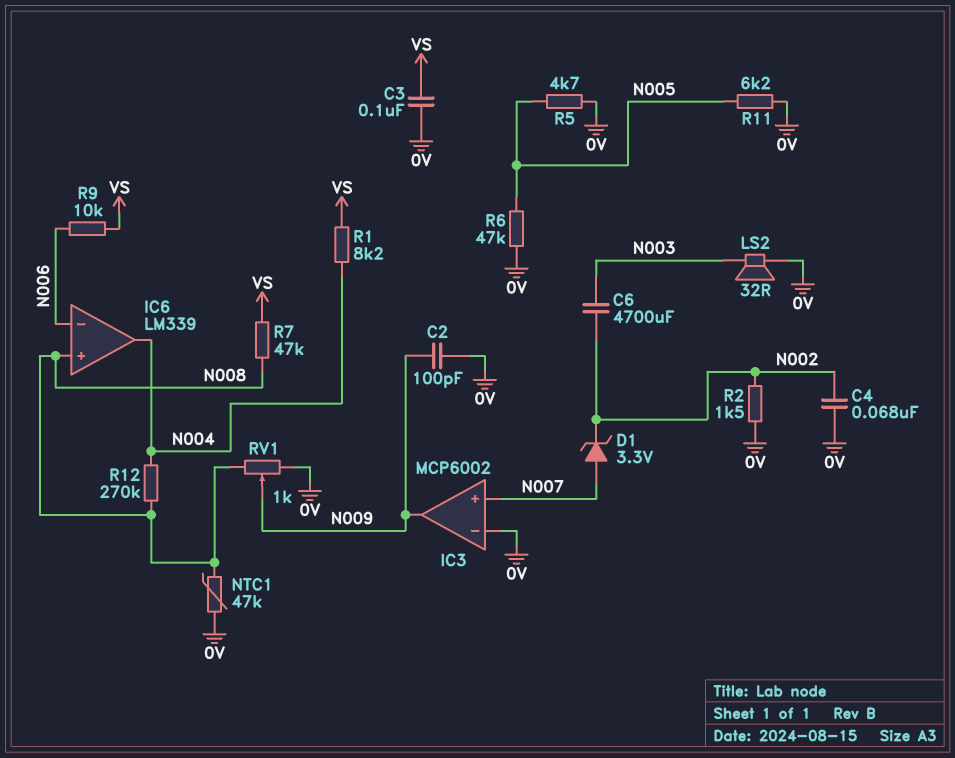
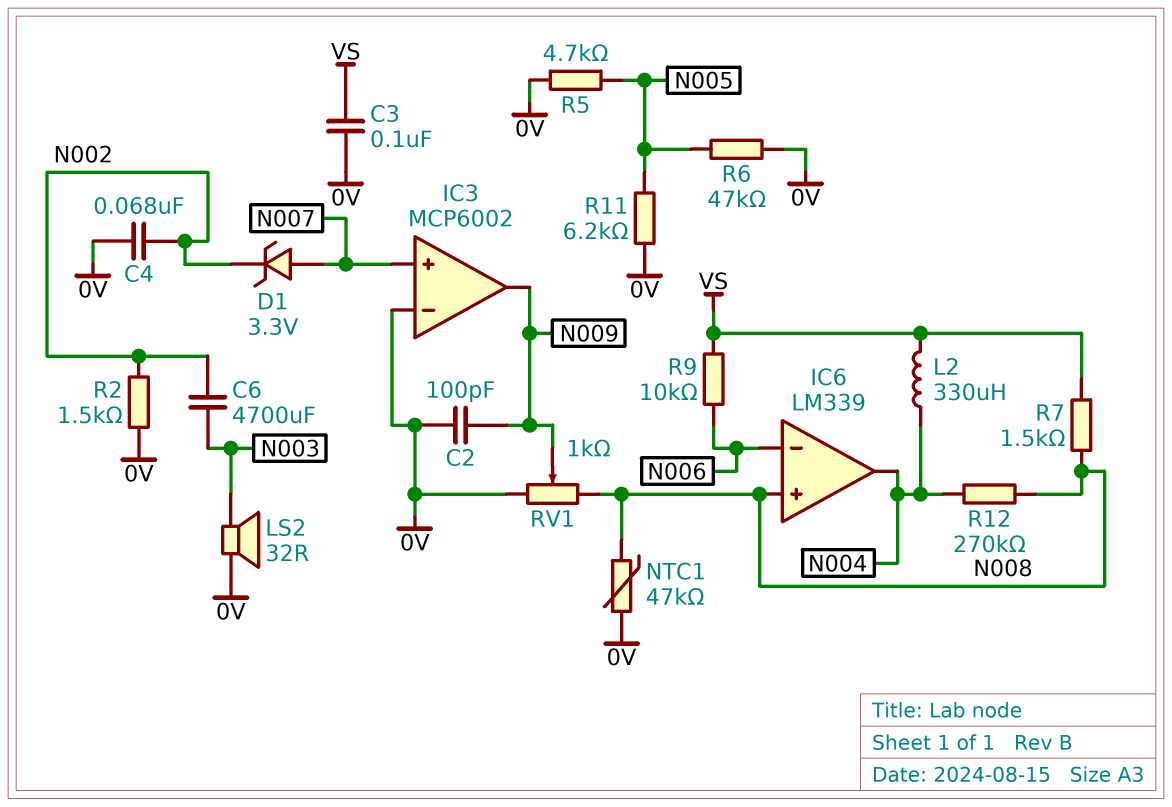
L2: none -> 330uH (N004, VS)
R1: 8.2k (N004, VS) -> none
R7: 47k (N008, VS) -> 1.5k (N008, VS)

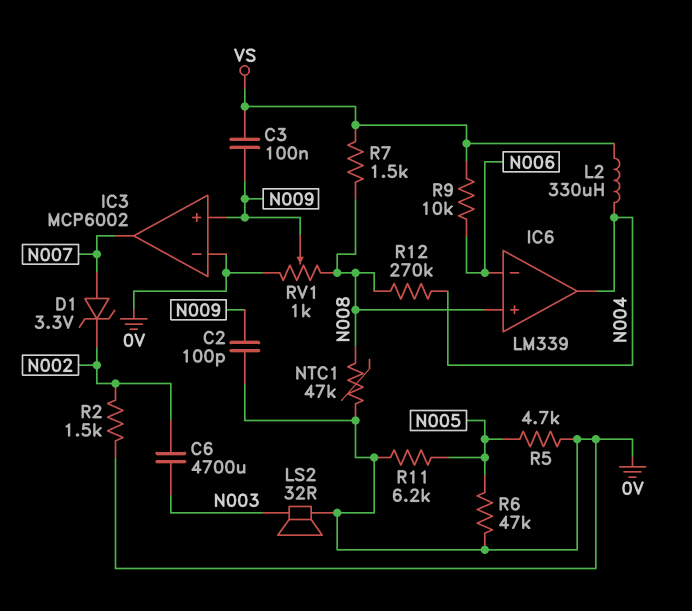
C3: 100nF (0V, VS) -> 100nF (N009, VS)
C4: 68nF (0V, N002) -> none
IC3 pin in+: N007 -> N009
IC3 pin out: N009 -> N007

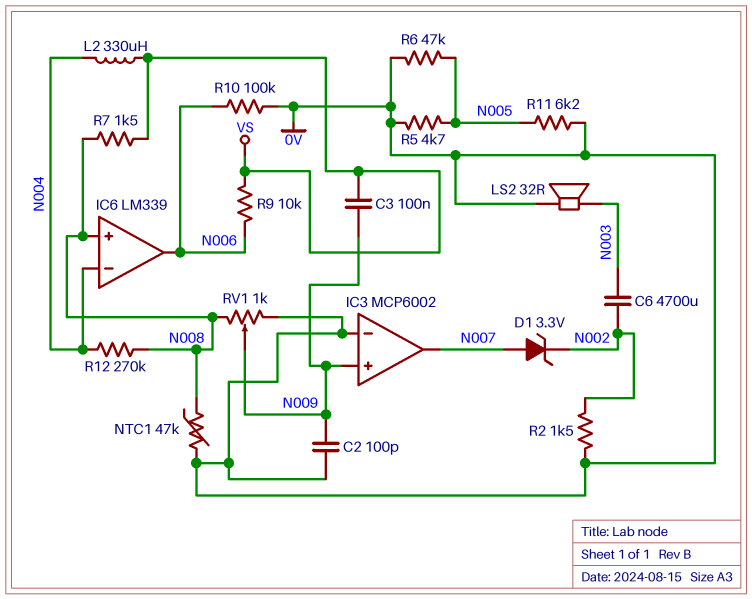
IC6 pin in-: N006 -> N004
IC6 pin out: N004 -> N006
R10: none -> 100k (0V, N006)

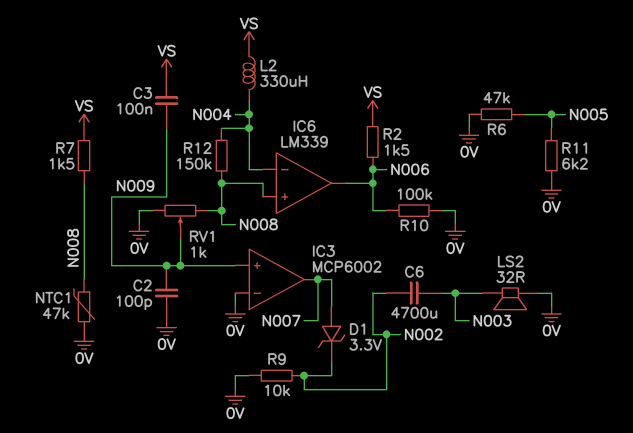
R2: 1.5k (0V, N002) -> 1.5k (N006, VS)
R5: 4.7k (0V, N005) -> none
R9: 10k (N006, VS) -> 10k (0V, N002)
R12: 270k (N004, N008) -> 150k (N004, N008)

